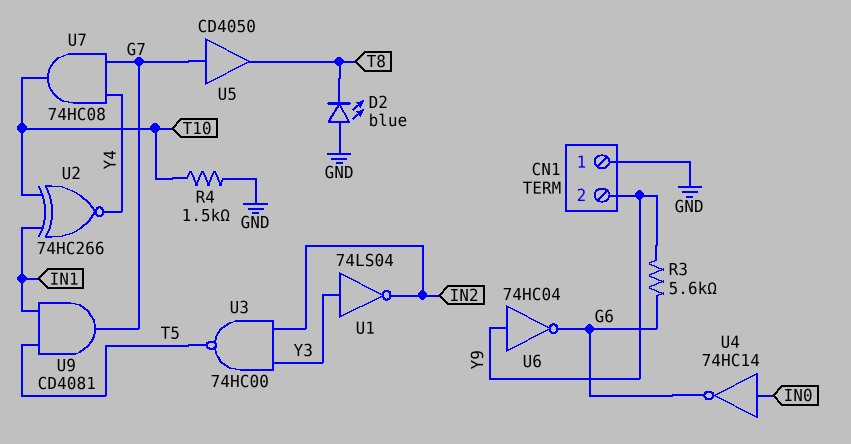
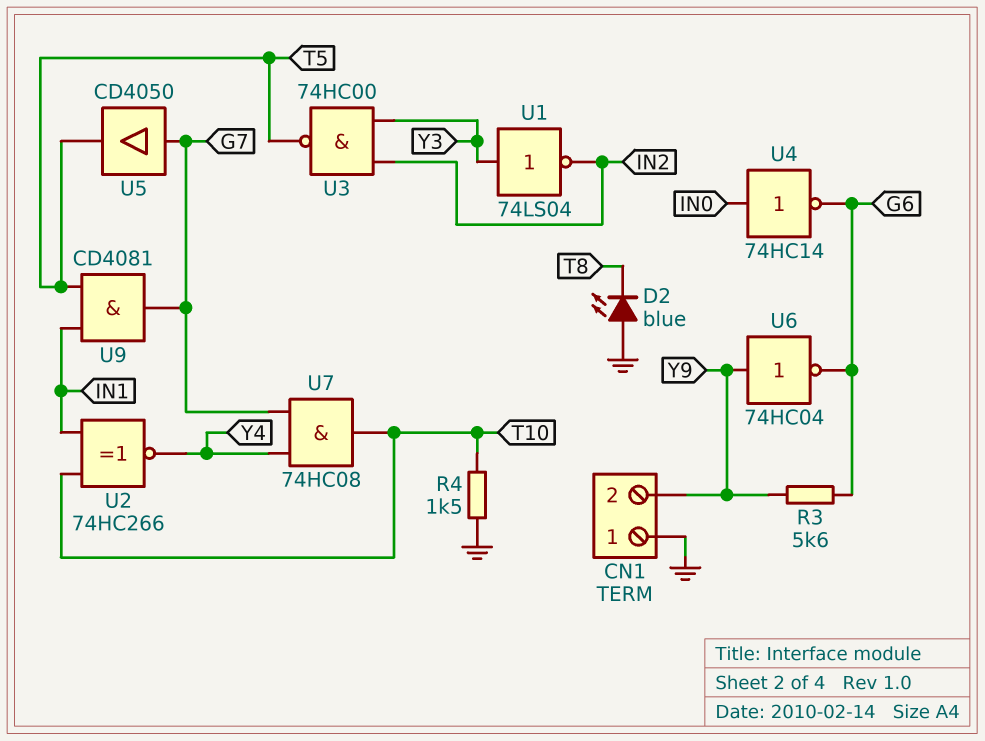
U5: buffer CD4050 (in G7, out T8) -> buffer CD4050 (in G7, out T5)

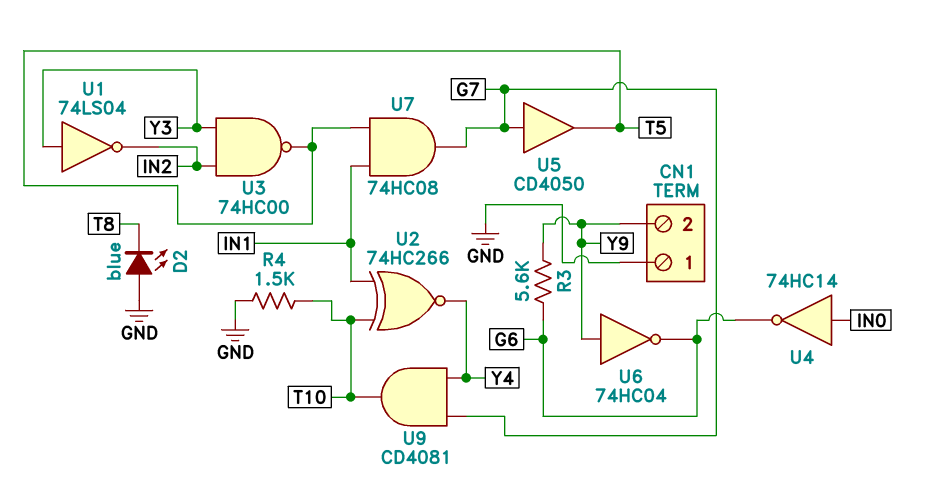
U7: AND 74HC08 (in G7, in Y4, out T10) -> AND 74HC08 (in IN1, in T5, out G7)
U9: AND CD4081 (in IN1, in T5, out G7) -> AND CD4081 (in G7, in Y4, out T10)

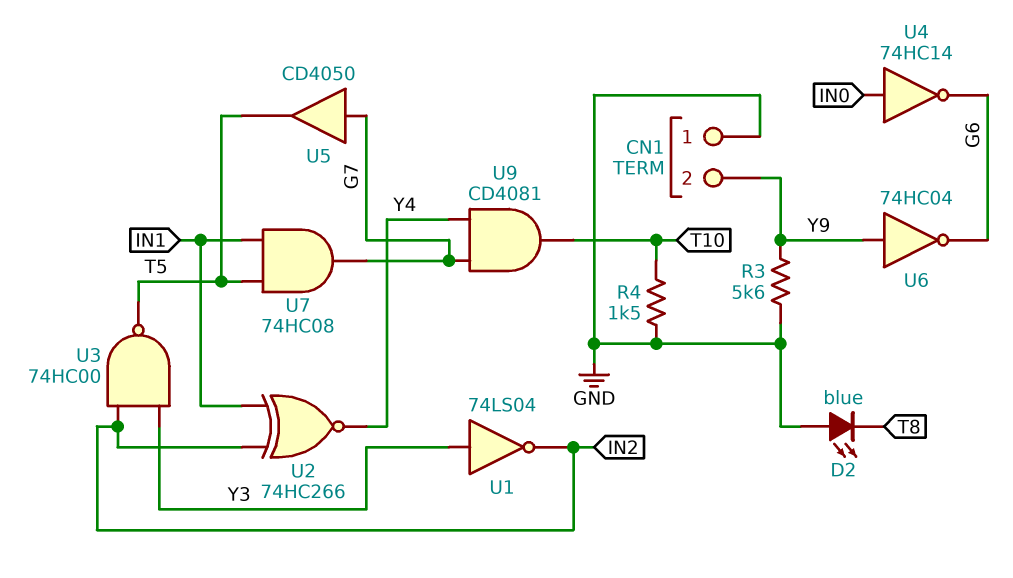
R3: 5.6k (G6, Y9) -> 5.6k (GND, Y9)
U2: XNOR 74HC266 (in IN1, in T10, out Y4) -> XNOR 74HC266 (in IN1, in IN2, out Y4)

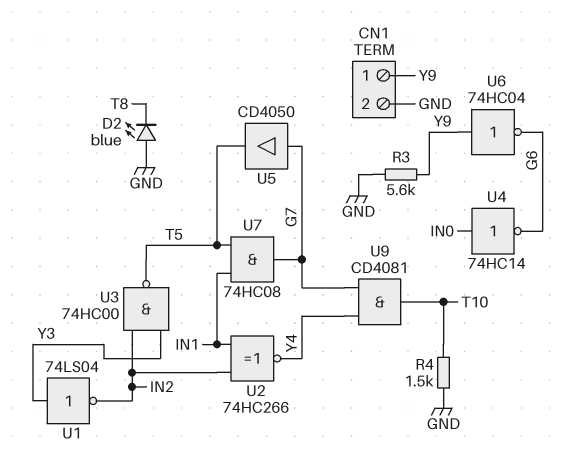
CN1 pin 1: GND -> Y9
CN1 pin 2: Y9 -> GND

